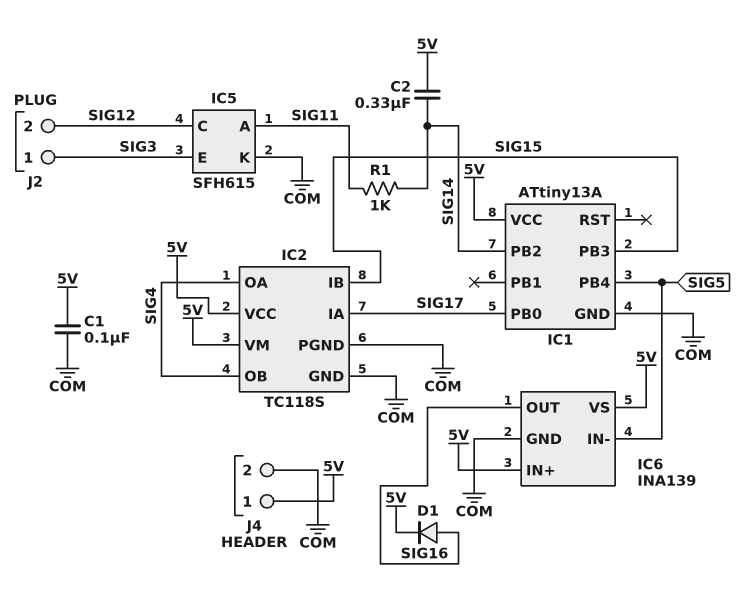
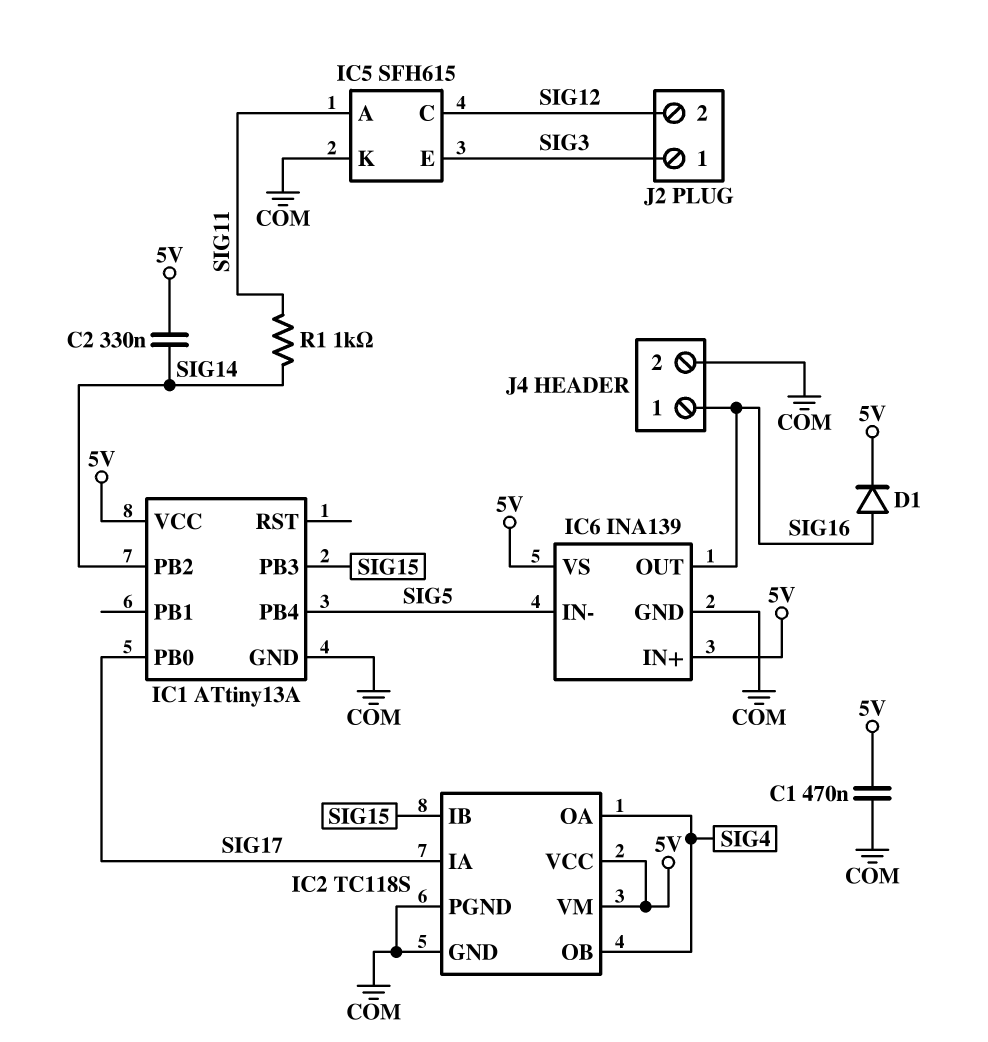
C1: 100nF (5V, COM) -> 470nF (5V, COM)
J4 pin 1: 5V -> SIG16

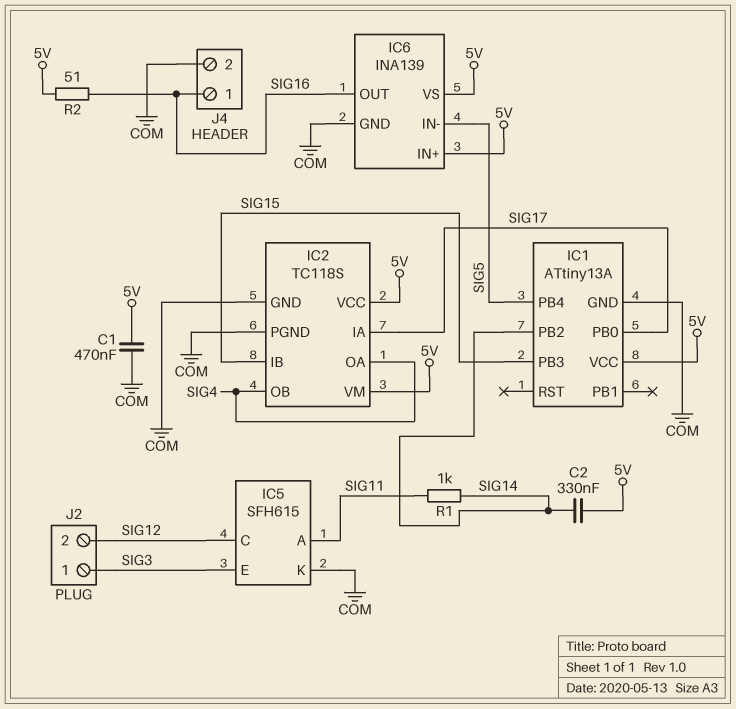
D1: diode (A SIG16, K 5V) -> none
R2: none -> 51 (5V, SIG16)

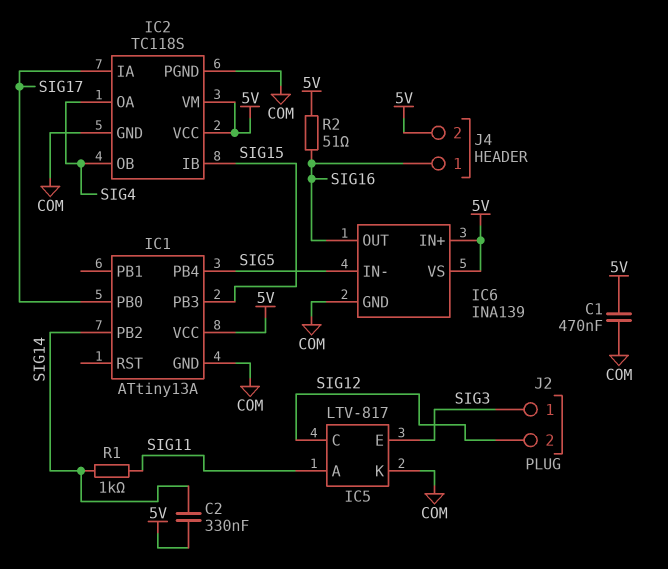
IC5: SFH615 -> LTV-817
J4 pin 2: COM -> 5V

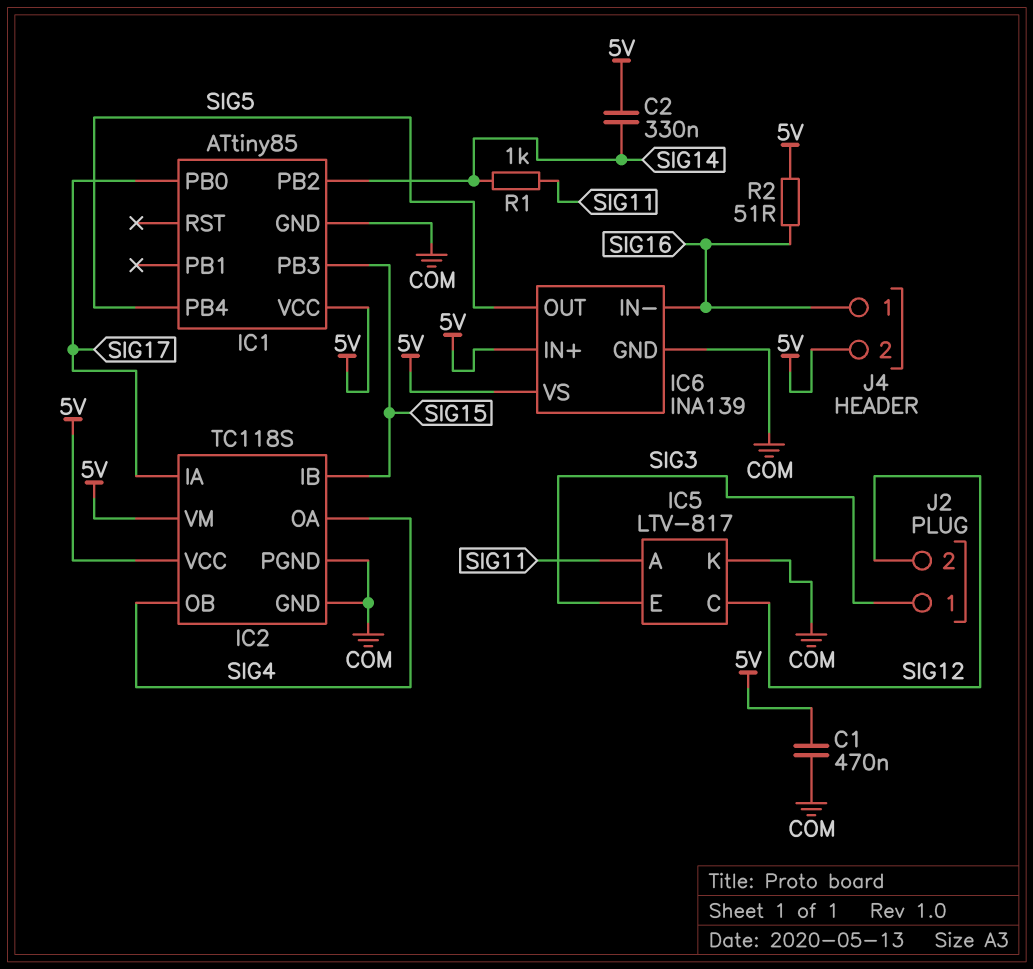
IC1: ATtiny13A -> ATtiny85
IC6 pin IN-: SIG5 -> SIG16
IC6 pin OUT: SIG16 -> SIG5

